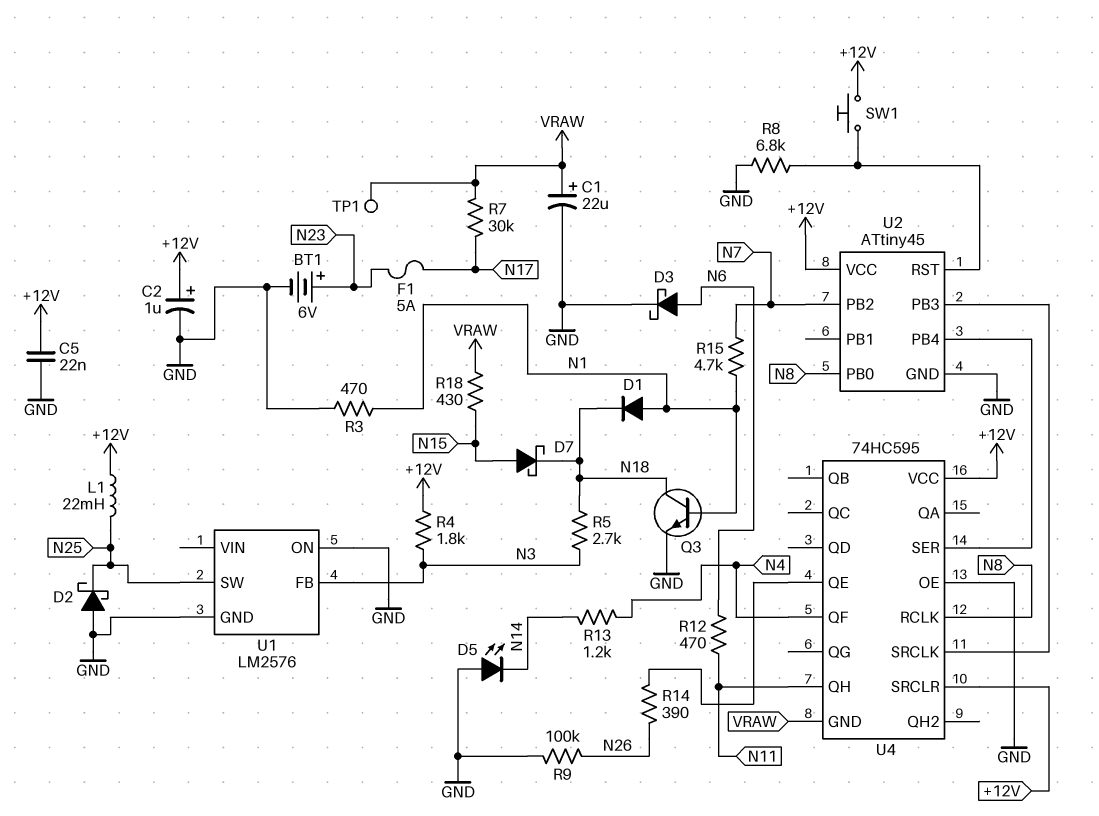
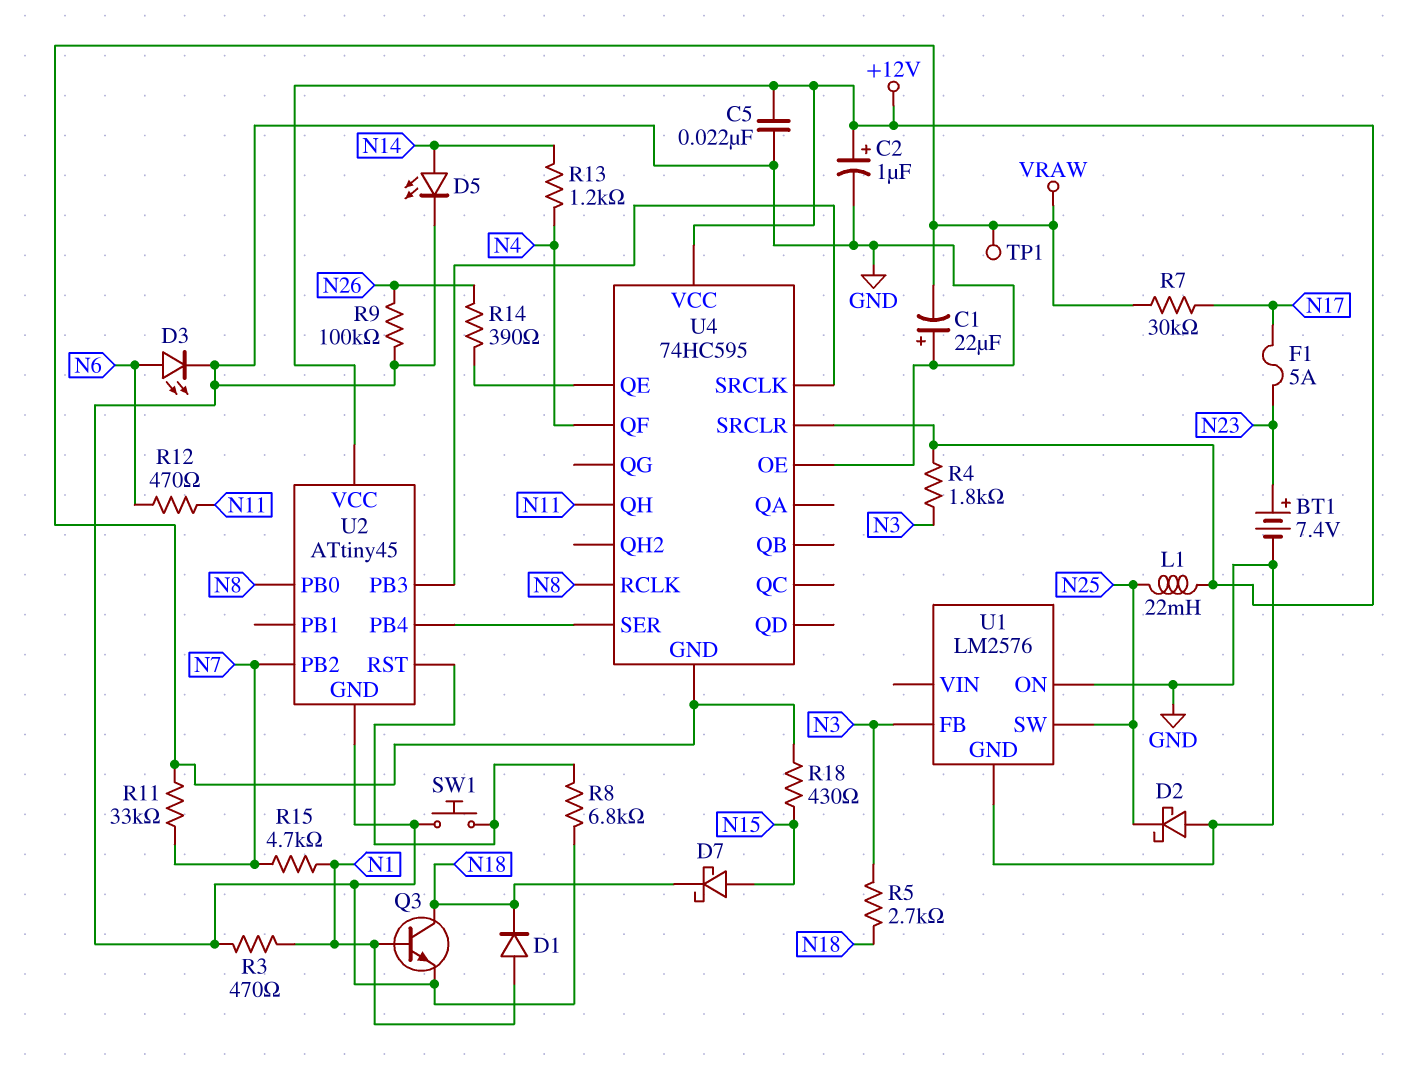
BT1: 6V (plus N23, minus GND) -> 7.4V (plus N23, minus GND)
C1: 22uF (plus VRAW, minus GND) -> 22uF (plus GND, minus VRAW)
D3: schottky (A N6, K GND) -> LED (A N6, K GND)
D5: LED (A GND, K N14) -> LED (A N14, K GND)
R11: none -> 33k (N7, VRAW)
SW1: button (+12V, U2/RST) -> button (GND, U2/RST)

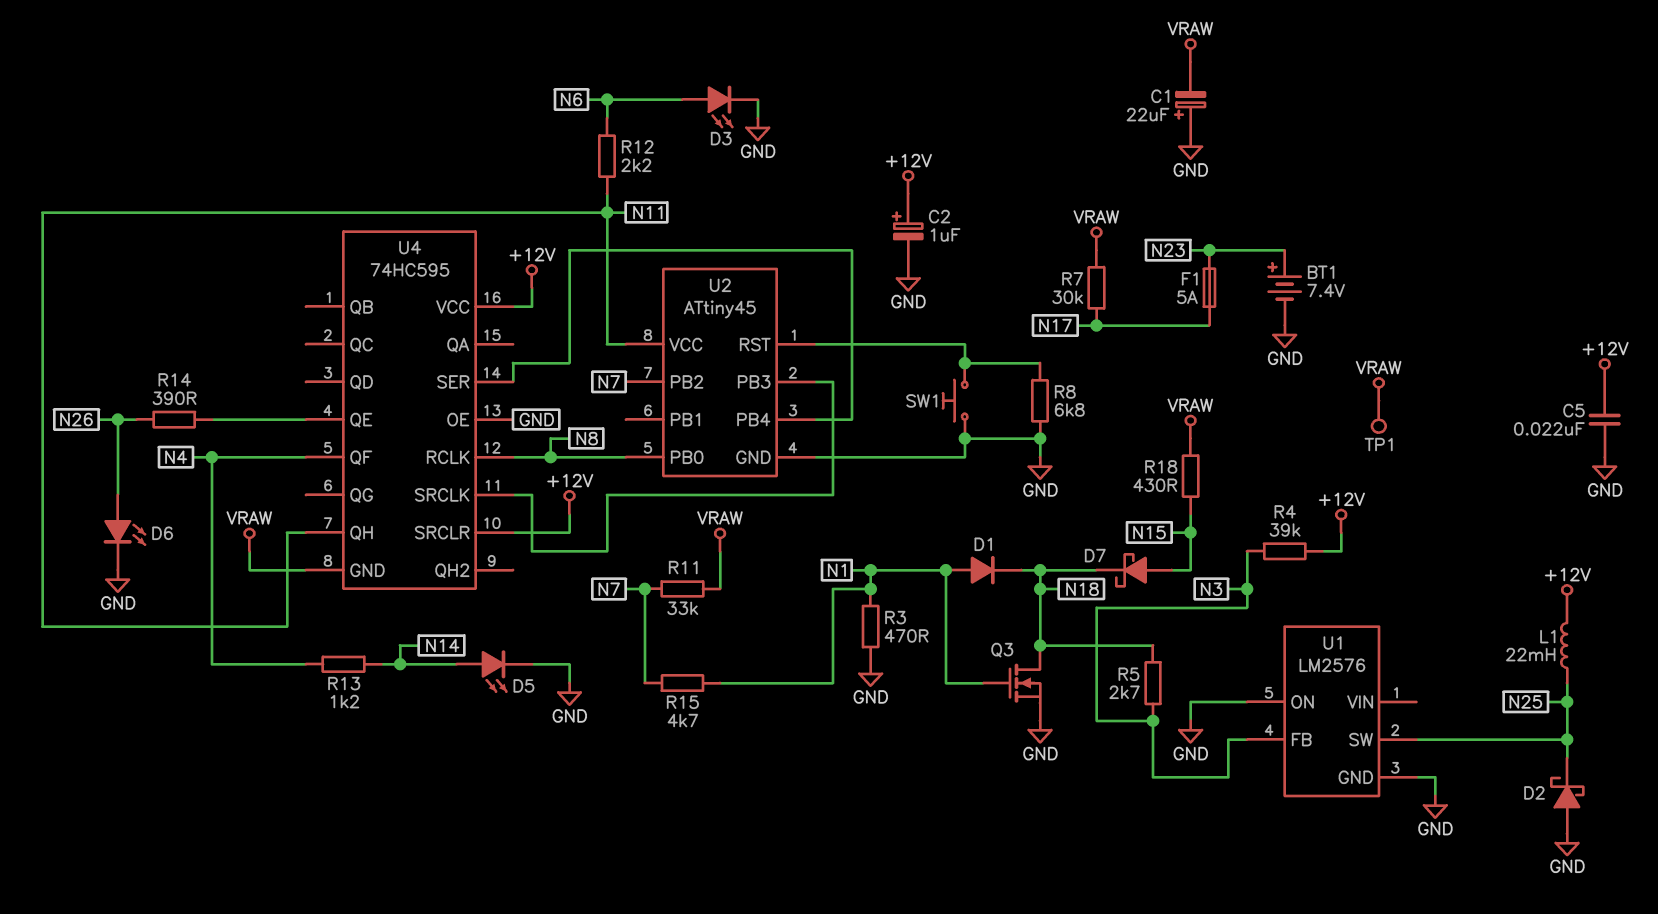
D6: none -> LED (A N26, K GND)
Q3: NPN (B N1, C N18, E GND) -> NMOS (G N1, D N18, S GND)
R4: 1.8k (+12V, N3) -> 39k (+12V, N3)
R9: 100k (GND, N26) -> none
R12: 470 (N6, N11) -> 2.2k (N6, N11)
U2 pin VCC: +12V -> N11

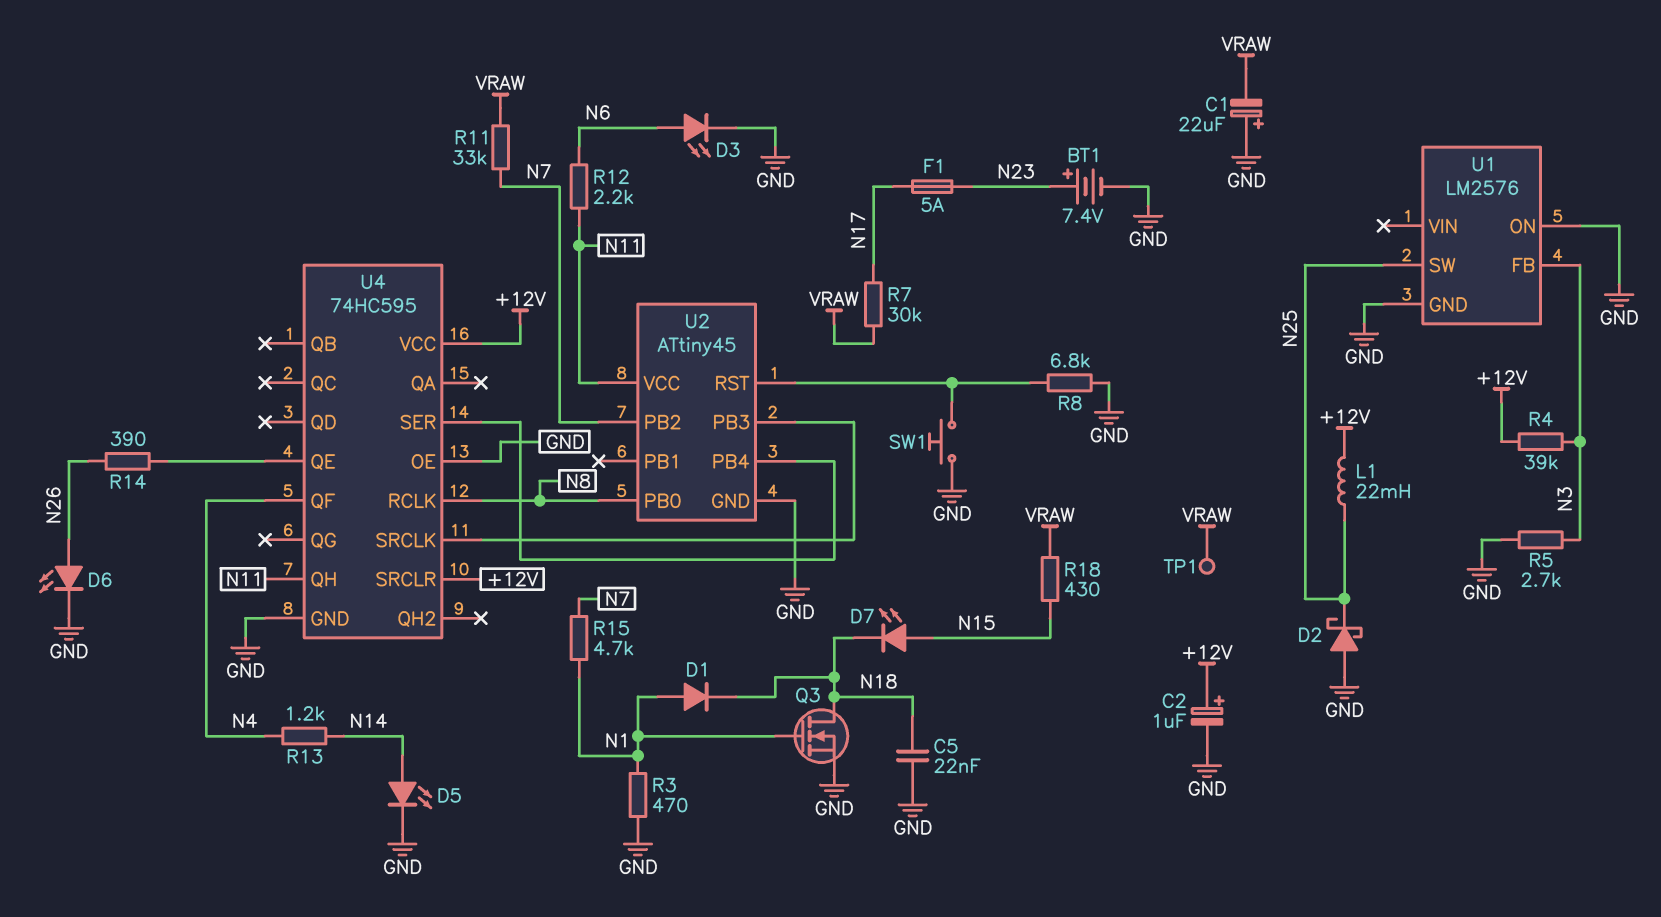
C5: 22nF (+12V, GND) -> 22nF (GND, N18)
D7: schottky (A N15, K N18) -> LED (A N15, K N18)
R5: 2.7k (N3, N18) -> 2.7k (GND, N3)
U4 pin GND: VRAW -> GND

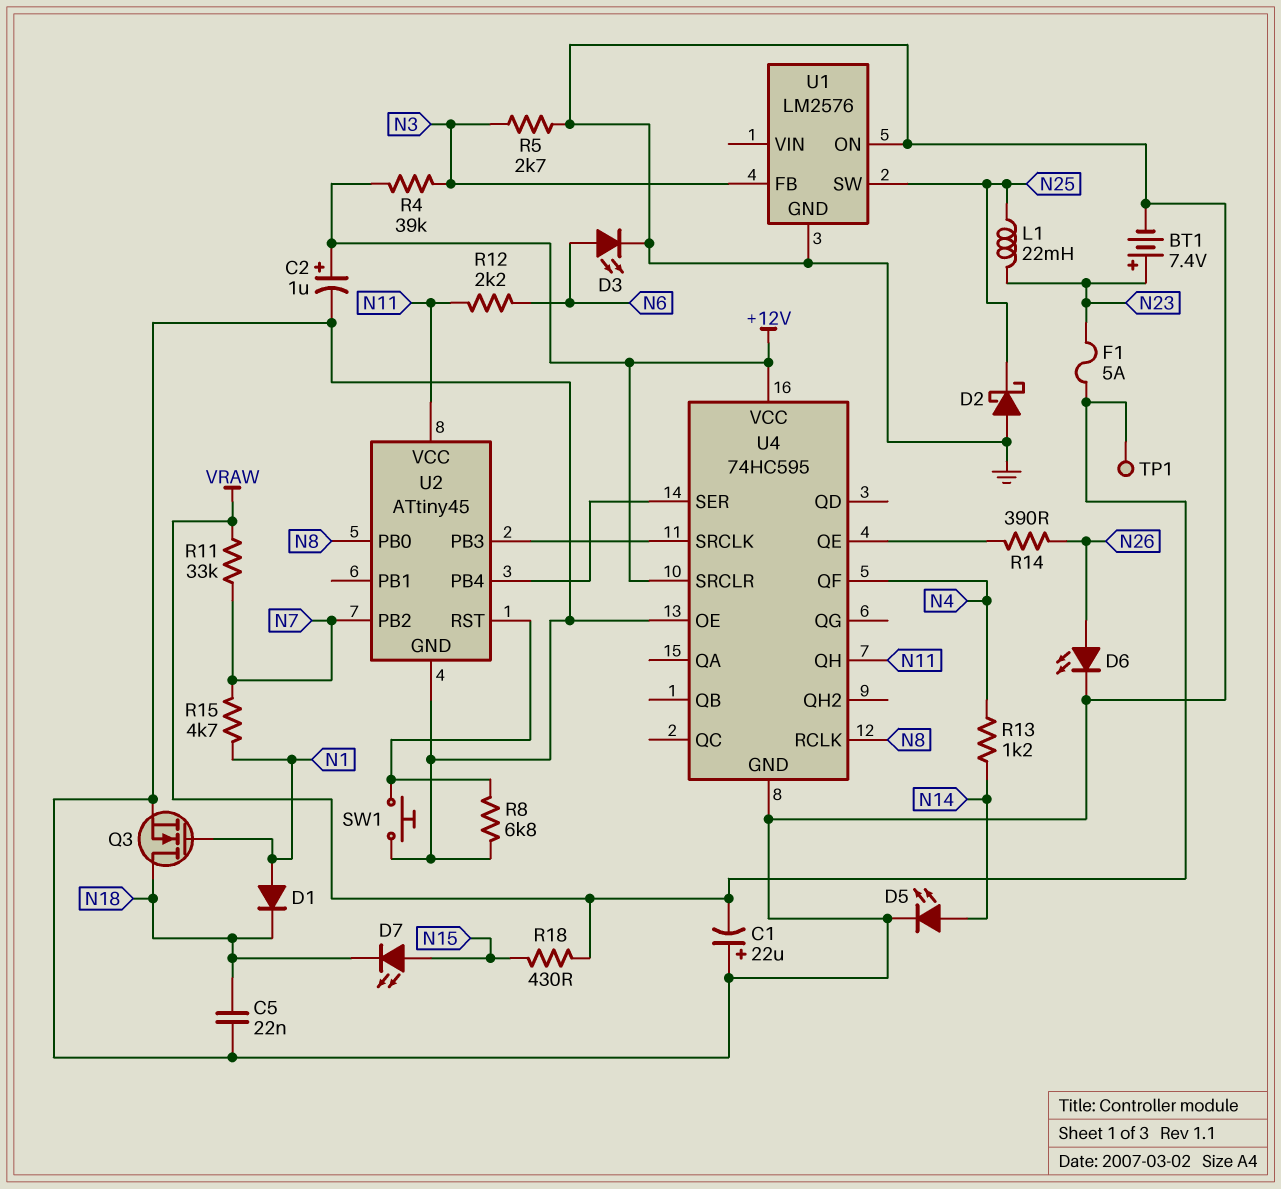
F1: 5A (N17, N23) -> 5A (N23, VRAW)
L1: 22mH (+12V, N25) -> 22mH (N23, N25)
R3: 470 (GND, N1) -> none
R7: 30k (N17, VRAW) -> none

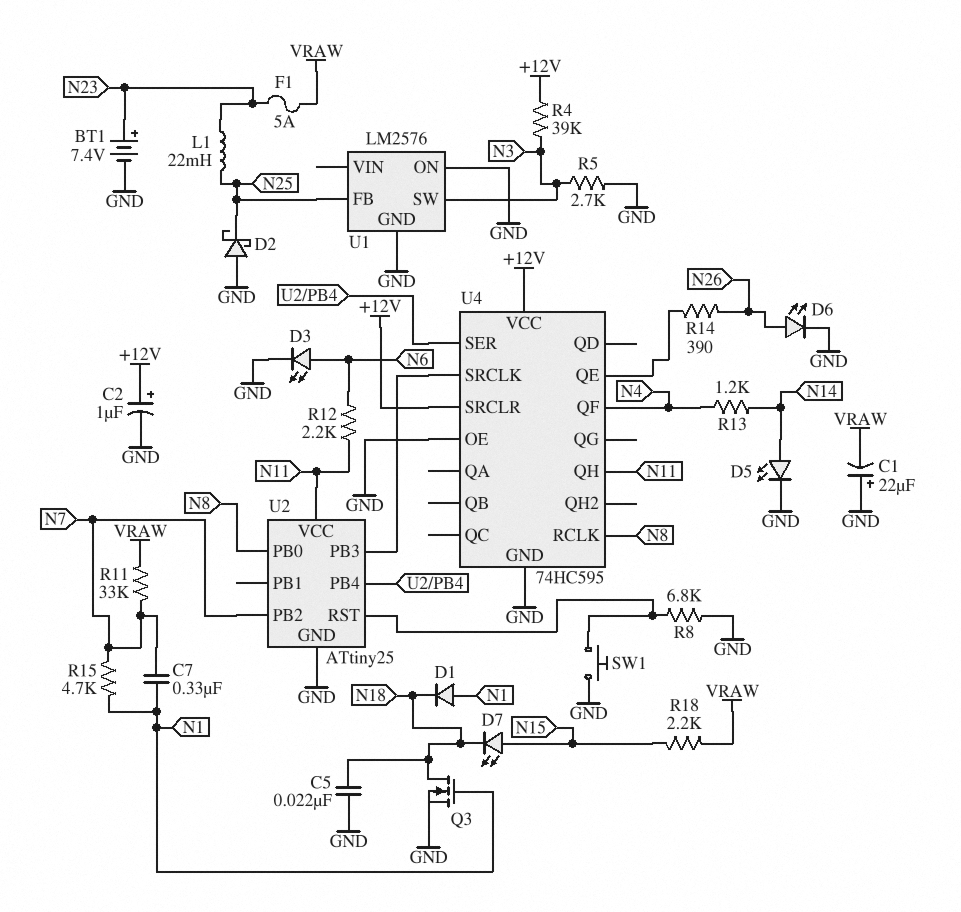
C7: none -> 330nF (N1, N7)
R18: 430 (N15, VRAW) -> 2.2k (N15, VRAW)
TP1: test point (VRAW) -> none
U1 pin FB: N3 -> N25
U1 pin SW: N25 -> N3
U2: ATtiny45 -> ATtiny25

